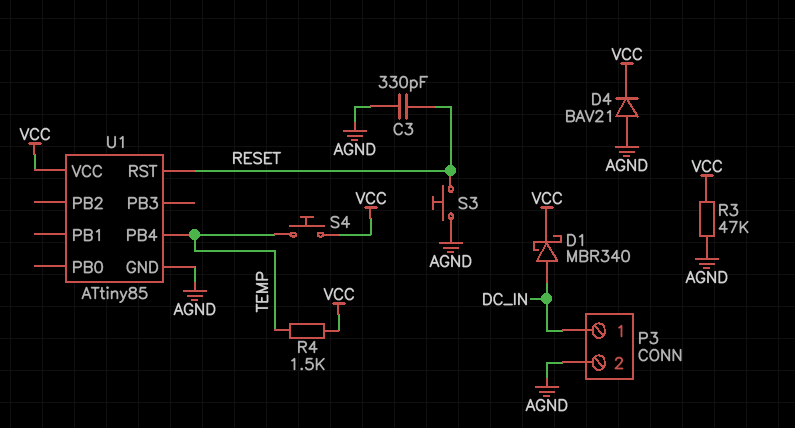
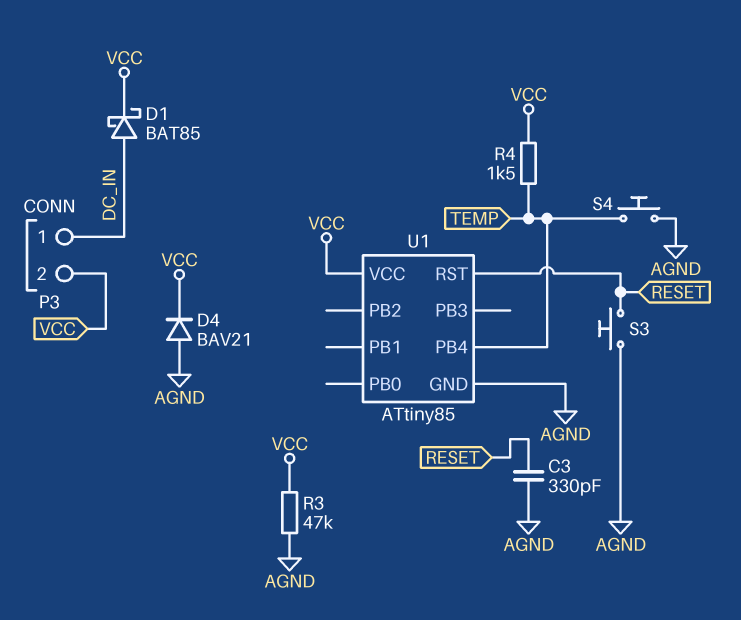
D1: schottky MBR340 (A DC_IN, K VCC) -> schottky BAT85 (A DC_IN, K VCC)
P3 pin 2: AGND -> VCC
S4: button (TEMP, VCC) -> button (AGND, TEMP)

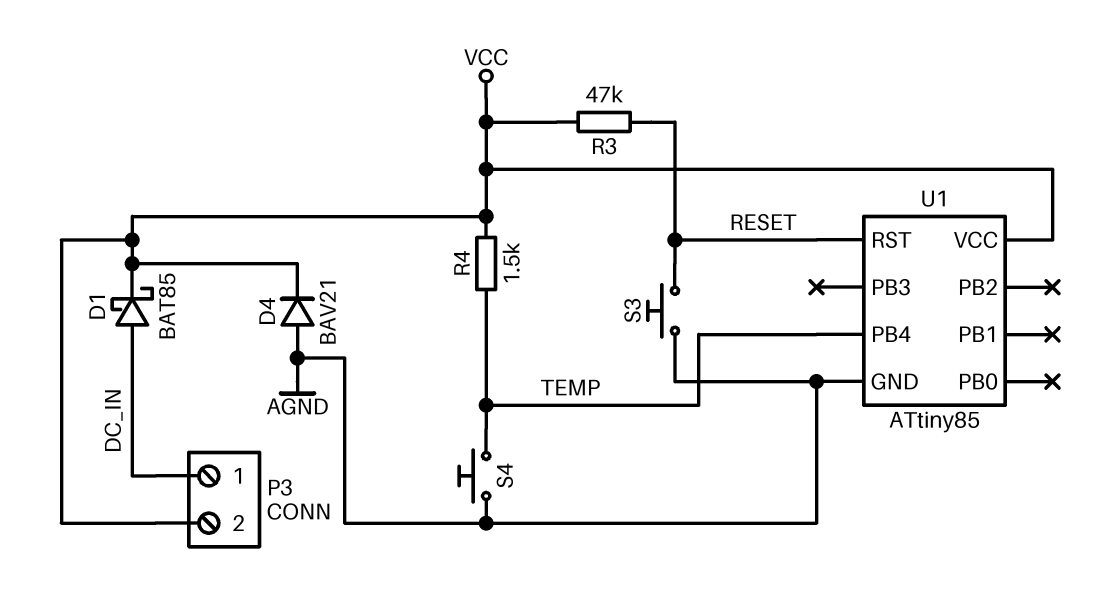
C3: 330pF (AGND, RESET) -> none
R3: 47k (AGND, VCC) -> 47k (RESET, VCC)

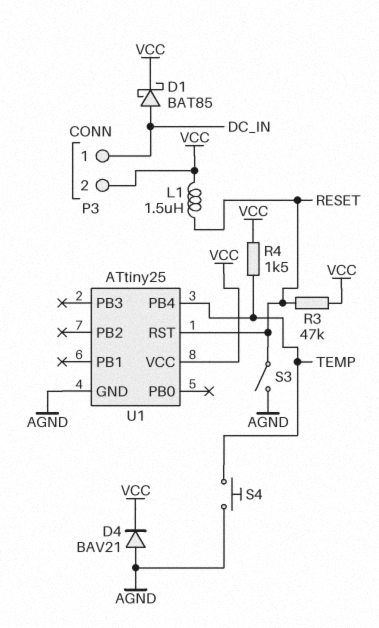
L1: none -> 1.5uH (RESET, VCC)
S3: button (AGND, RESET) -> switch (AGND, RESET)
U1: ATtiny85 -> ATtiny25

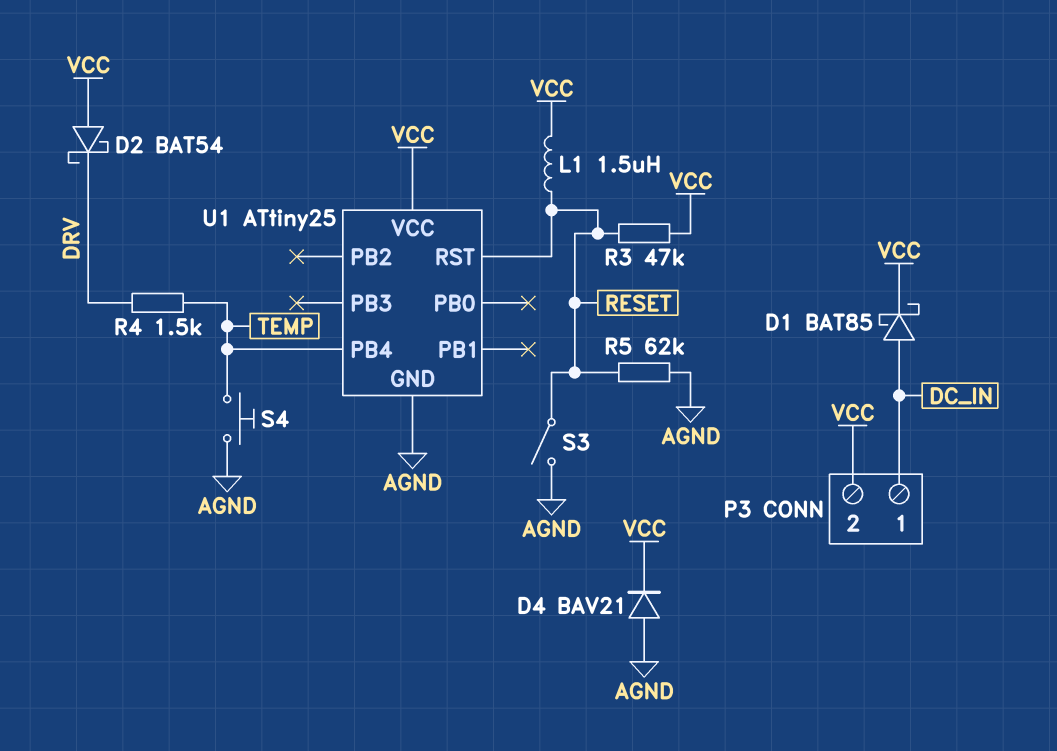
D2: none -> schottky BAT54 (A VCC, K DRV)
R4: 1.5k (TEMP, VCC) -> 1.5k (DRV, TEMP)
R5: none -> 62k (AGND, RESET)

